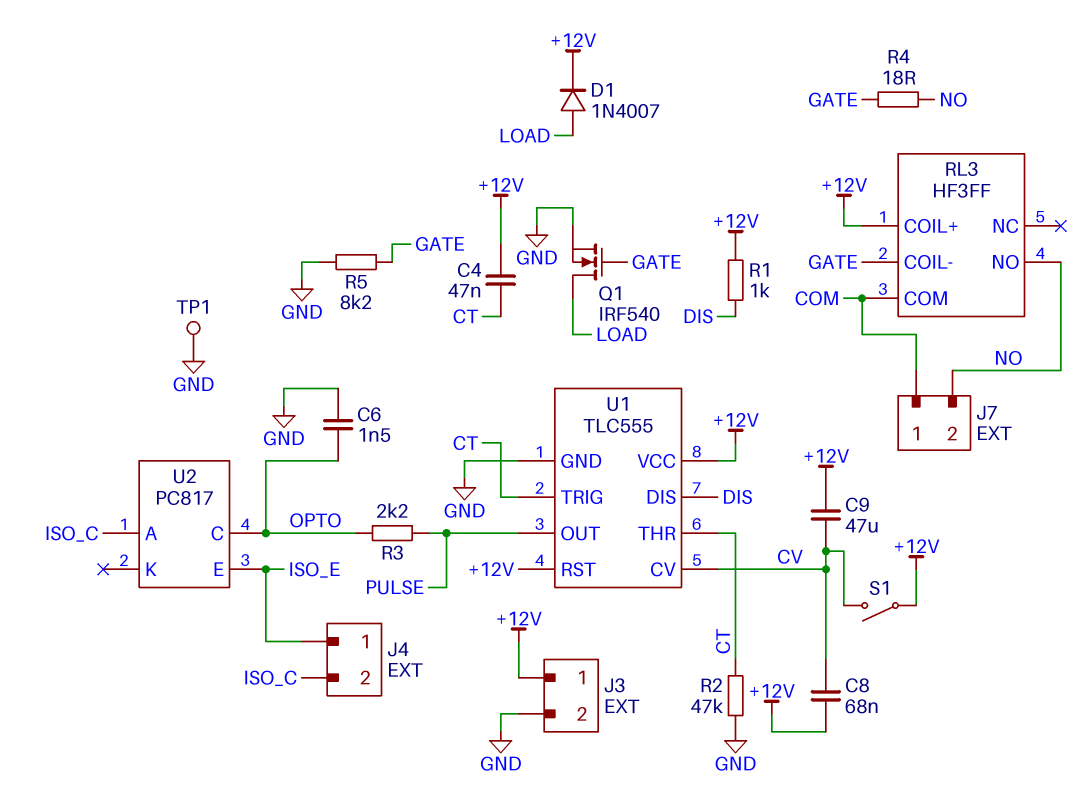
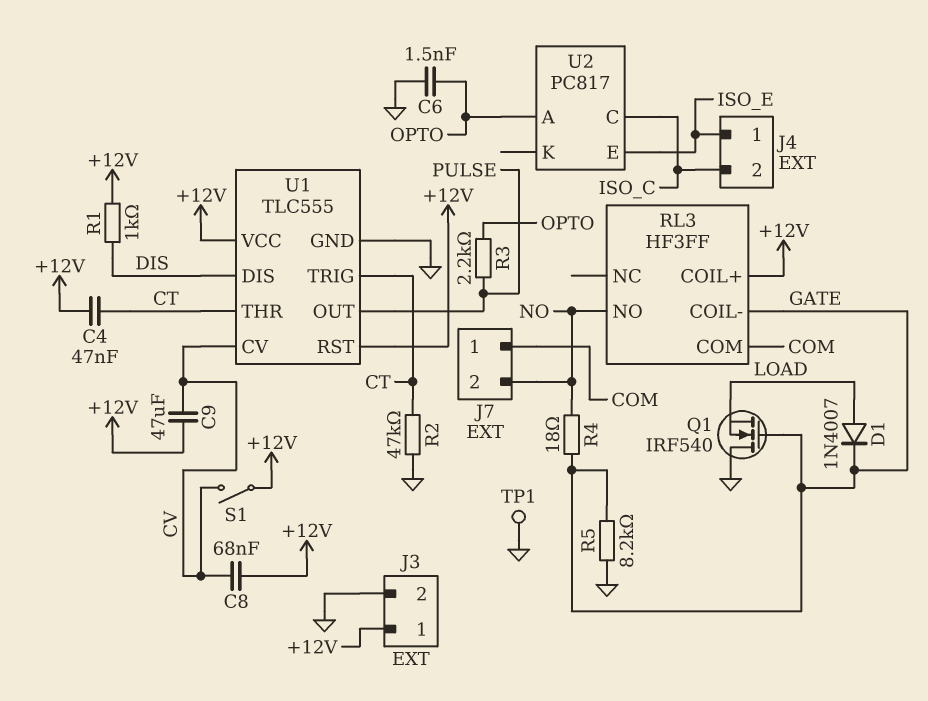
D1: diode 1N4007 (A LOAD, K +12V) -> diode 1N4007 (A LOAD, K GATE)
Q1: NMOS IRF540 (G GATE, D LOAD, S GND) -> NMOS IRF540 (G GATE, D GND, S LOAD)
U2 pin A: ISO_C -> OPTO
U2 pin C: OPTO -> ISO_C

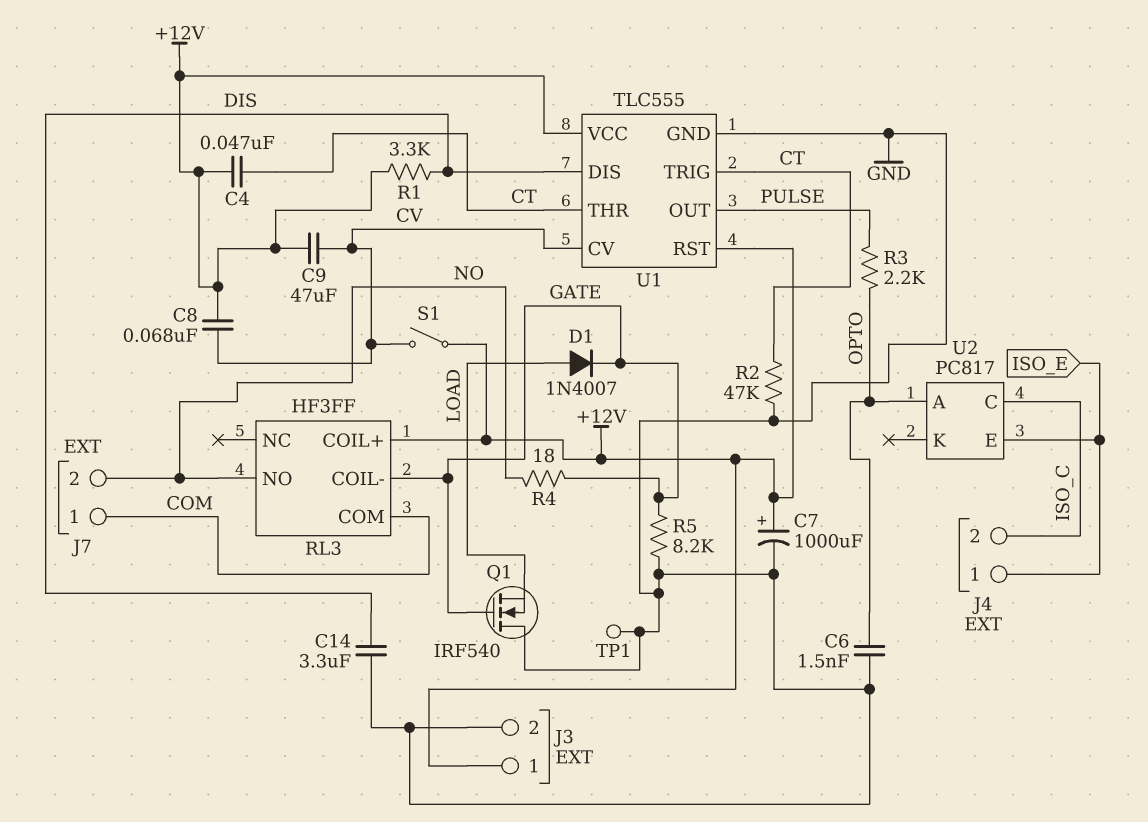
C7: none -> 1000uF (plus +12V, minus GND)
C14: none -> 3.3uF (DIS, GND)
R1: 1k (+12V, DIS) -> 3.3k (+12V, DIS)

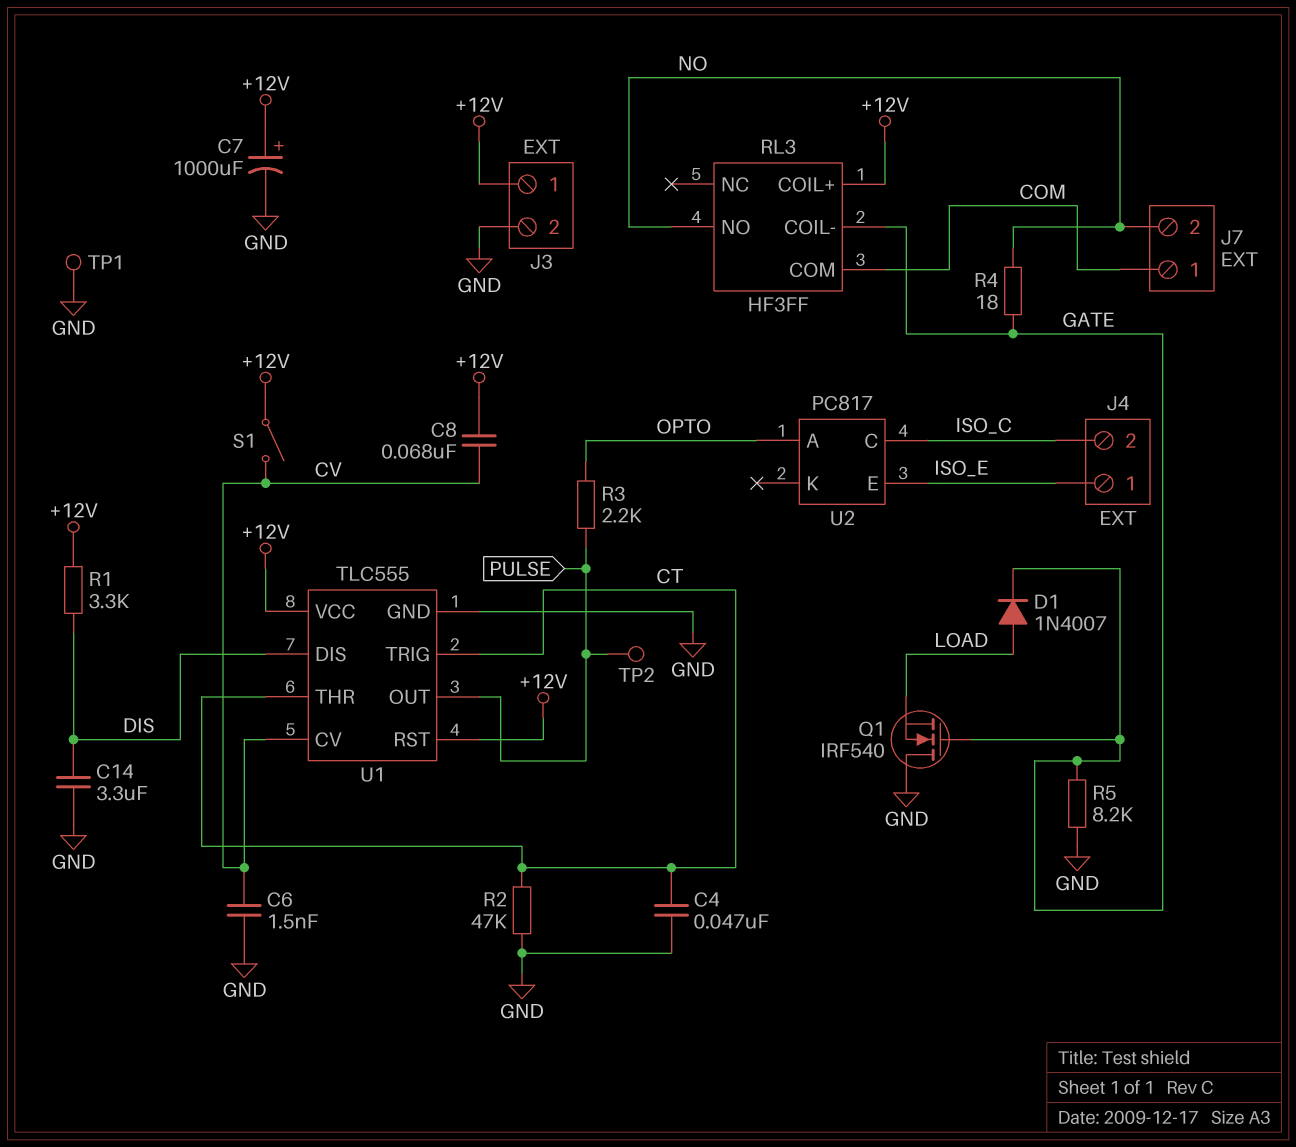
C4: 47nF (+12V, CT) -> 47nF (CT, GND)
C6: 1.5nF (GND, OPTO) -> 1.5nF (CV, GND)
C9: 47uF (+12V, CV) -> none
TP2: none -> test point (PULSE)

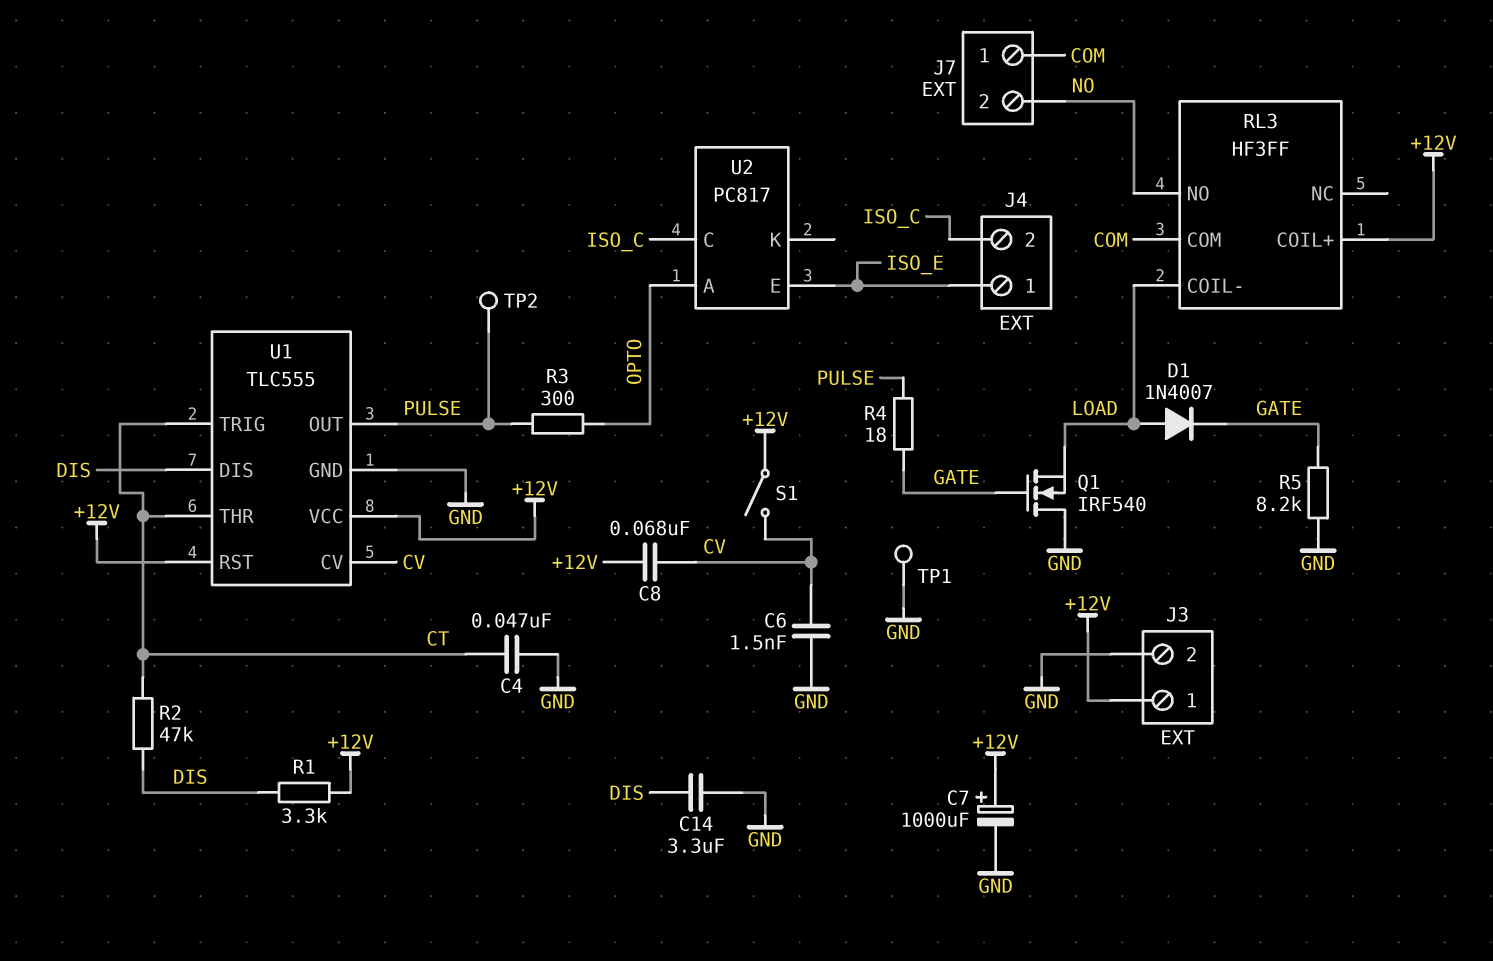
R2: 47k (CT, GND) -> 47k (CT, DIS)
R3: 2.2k (OPTO, PULSE) -> 300 (OPTO, PULSE)
R4: 18 (GATE, NO) -> 18 (GATE, PULSE)
RL3 pin COIL-: GATE -> LOAD

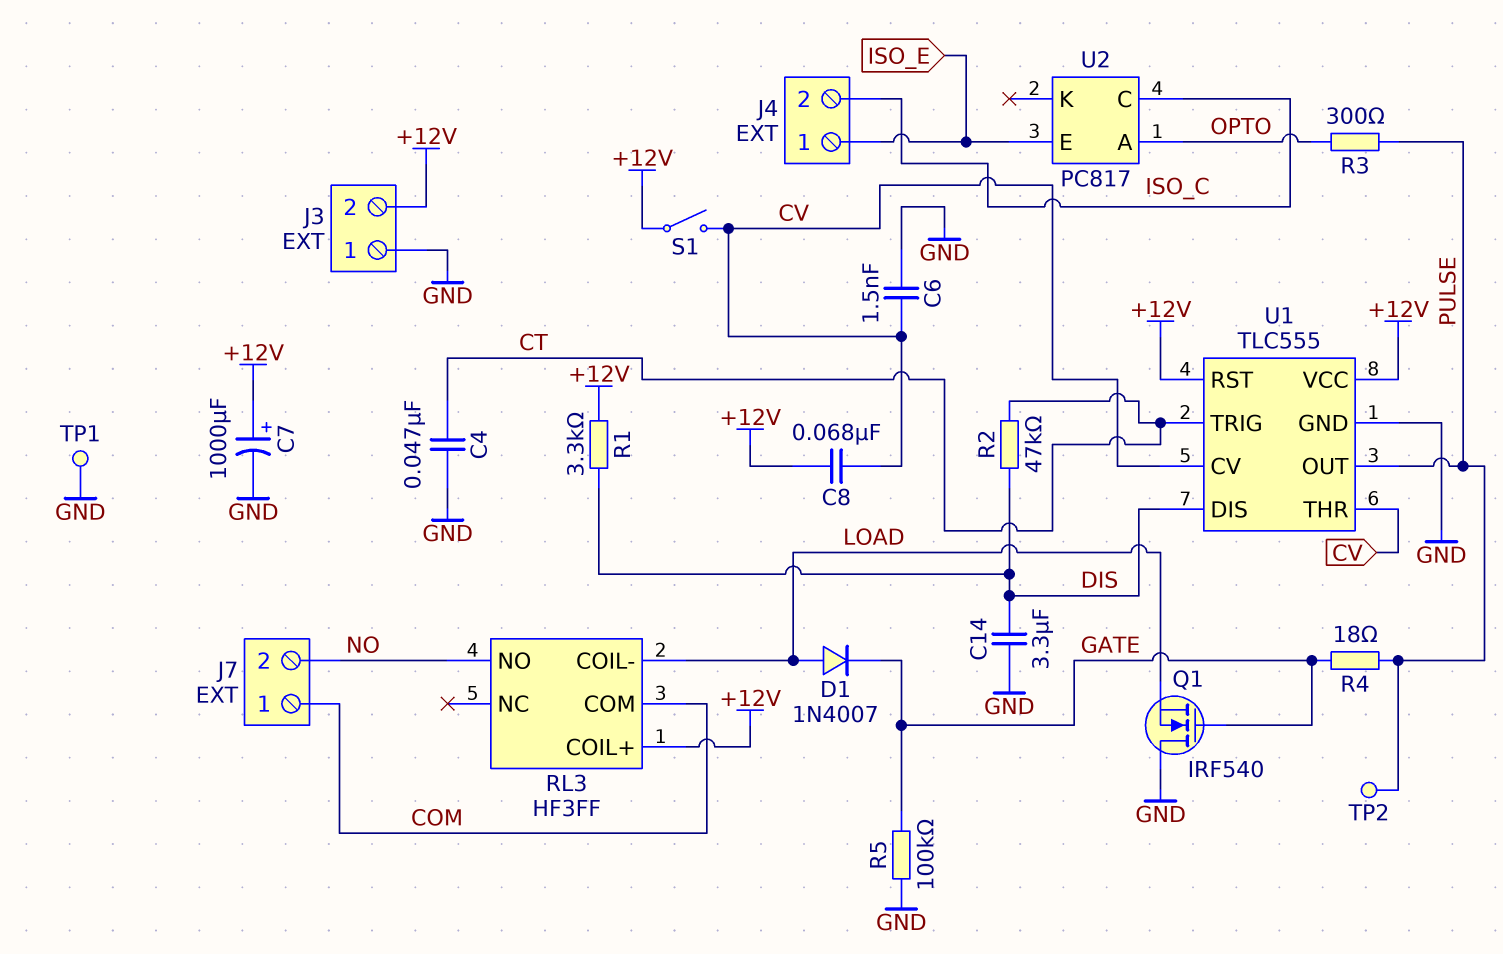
J3 pin 1: +12V -> GND
J3 pin 2: GND -> +12V
R5: 8.2k (GATE, GND) -> 100k (GATE, GND)
U1 pin THR: CT -> CV

